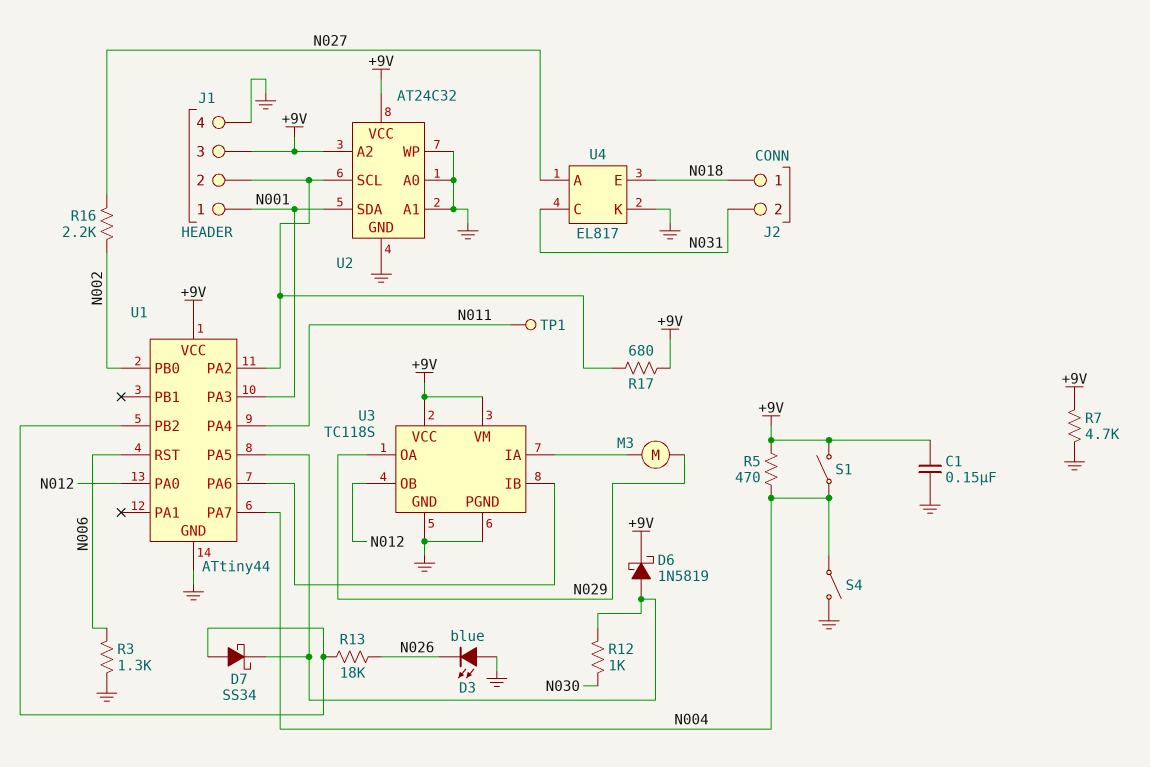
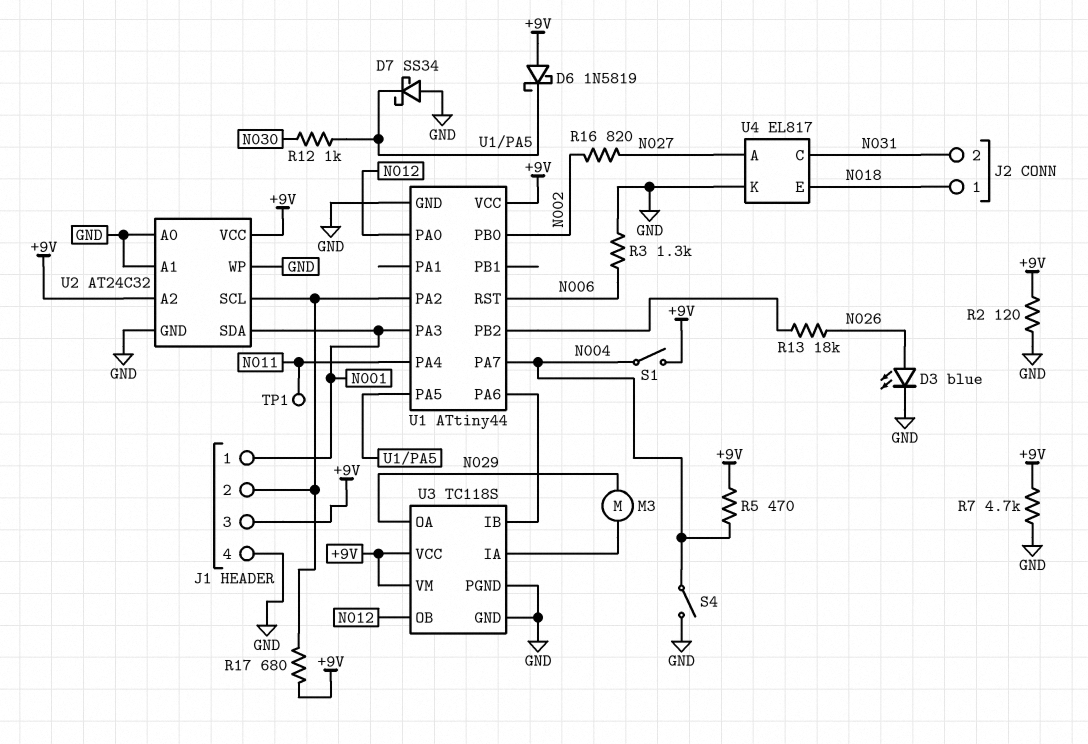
C1: 150nF (+9V, GND) -> none
D3: LED blue (A GND, K N026) -> LED blue (A N026, K GND)
D6: schottky 1N5819 (A U1/PA5, K +9V) -> schottky 1N5819 (A +9V, K U1/PA5)
D7: schottky SS34 (A U1/PB2, K U1/PA5) -> schottky SS34 (A GND, K U1/PA5)
R2: none -> 120 (+9V, GND)
R16: 2.2k (N002, N027) -> 820 (N002, N027)

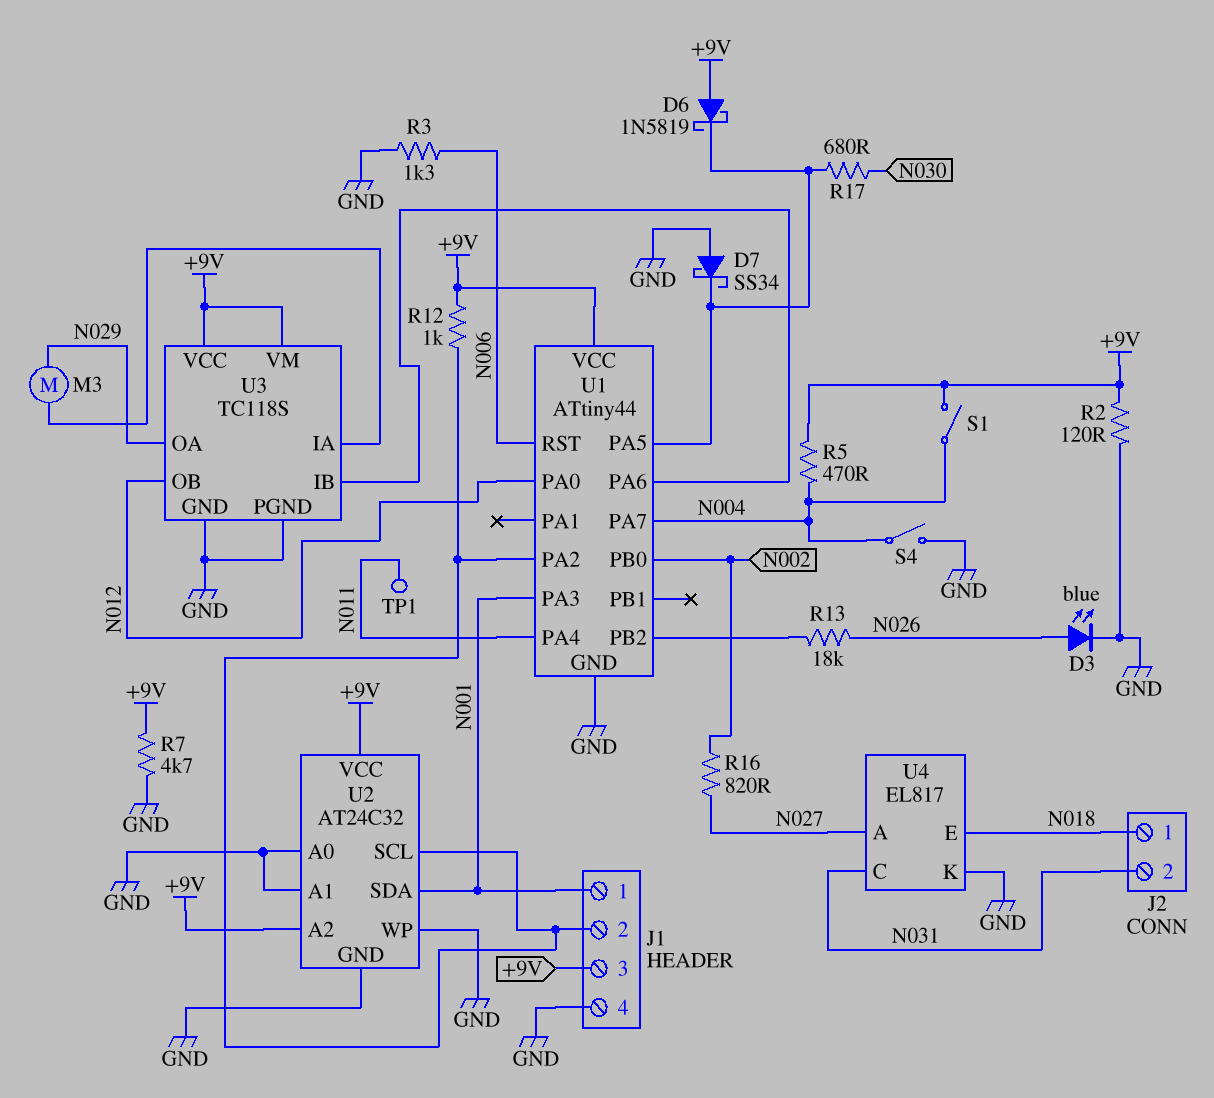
R12: 1k (N030, U1/PA5) -> 1k (+9V, J1/2)
R17: 680 (+9V, J1/2) -> 680 (N030, U1/PA5)

